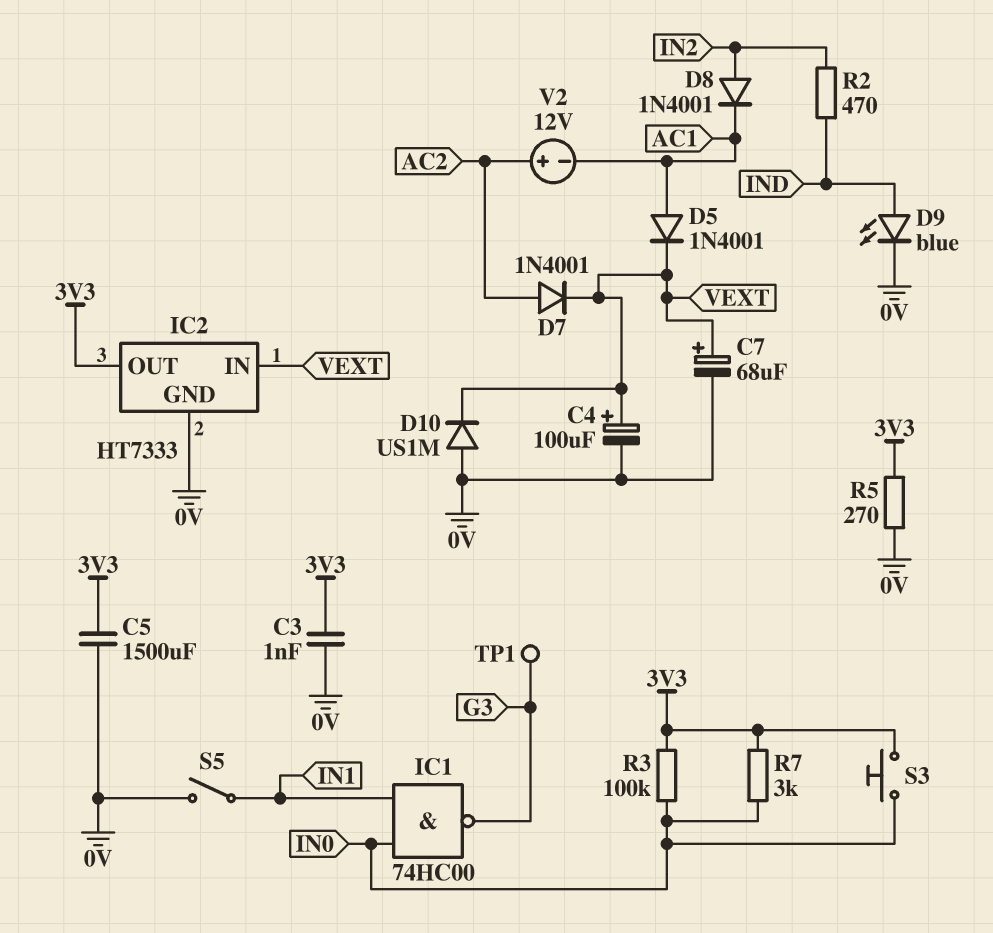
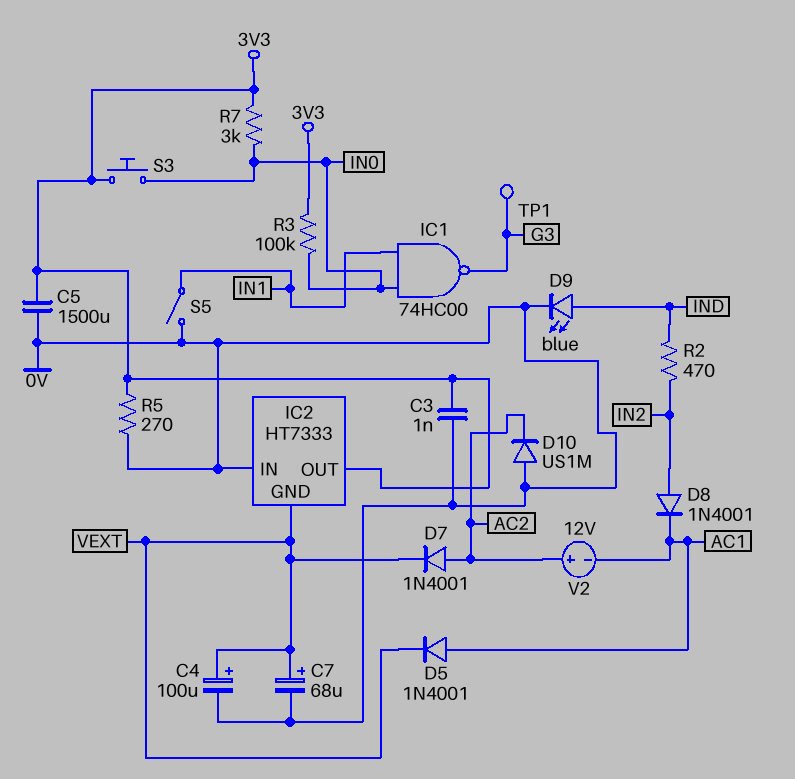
D10: diode US1M (A 0V, K VEXT) -> diode US1M (A 0V, K AC2)
IC2 pin GND: 0V -> VEXT
IC2 pin IN: VEXT -> 0V

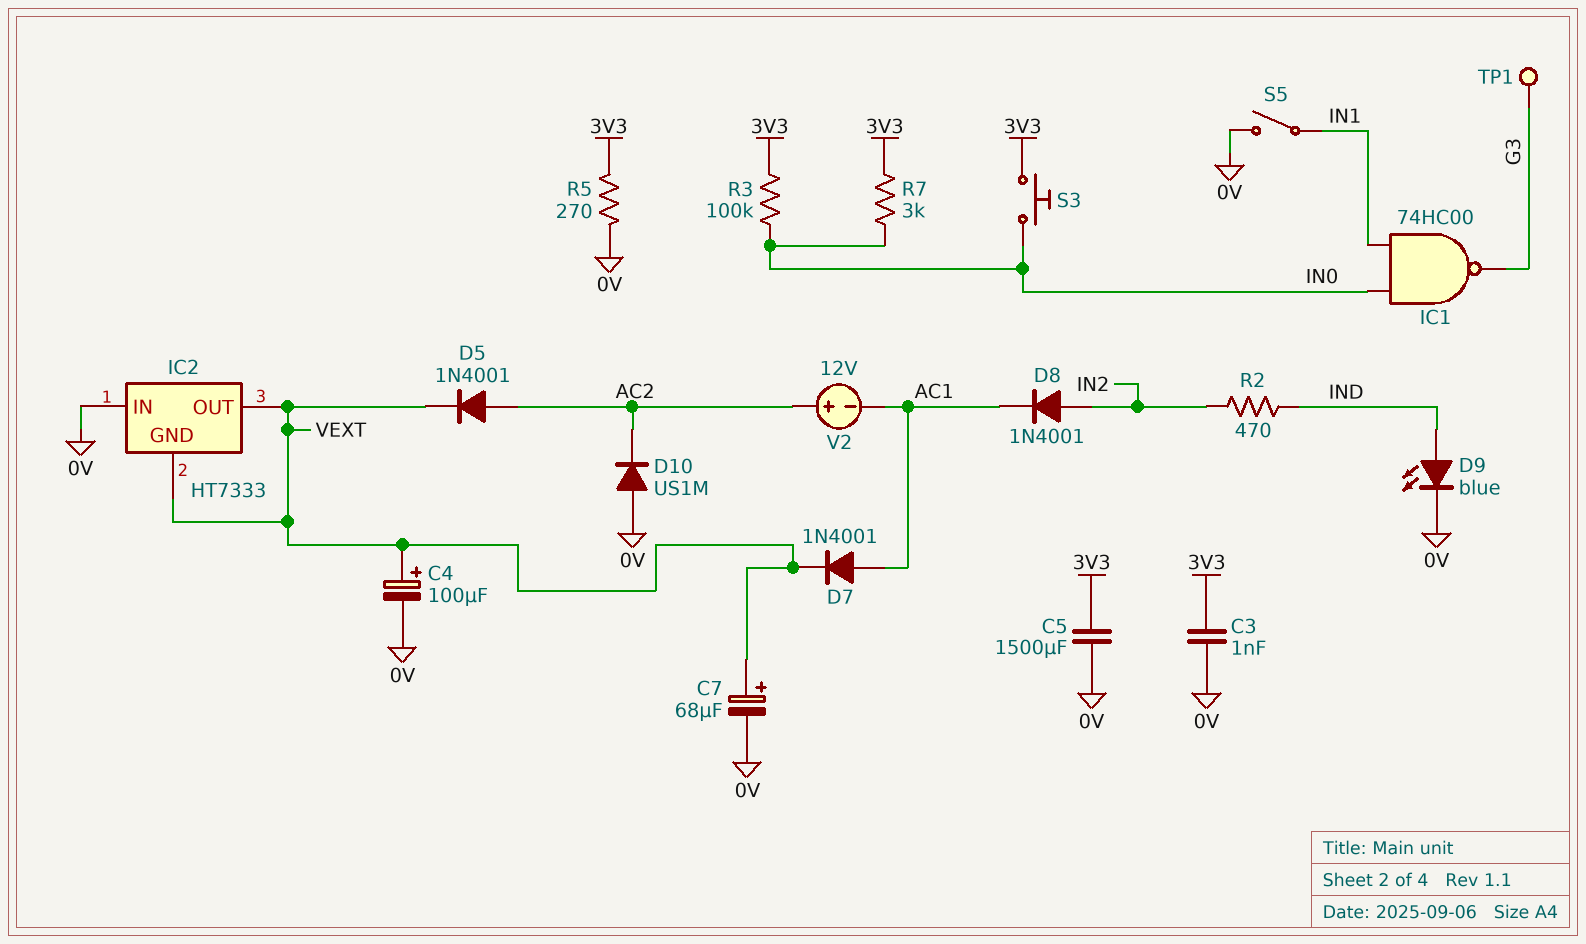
D5: diode 1N4001 (A AC1, K VEXT) -> diode 1N4001 (A AC2, K VEXT)
D7: diode 1N4001 (A AC2, K VEXT) -> diode 1N4001 (A AC1, K VEXT)
IC2 pin OUT: 3V3 -> VEXT

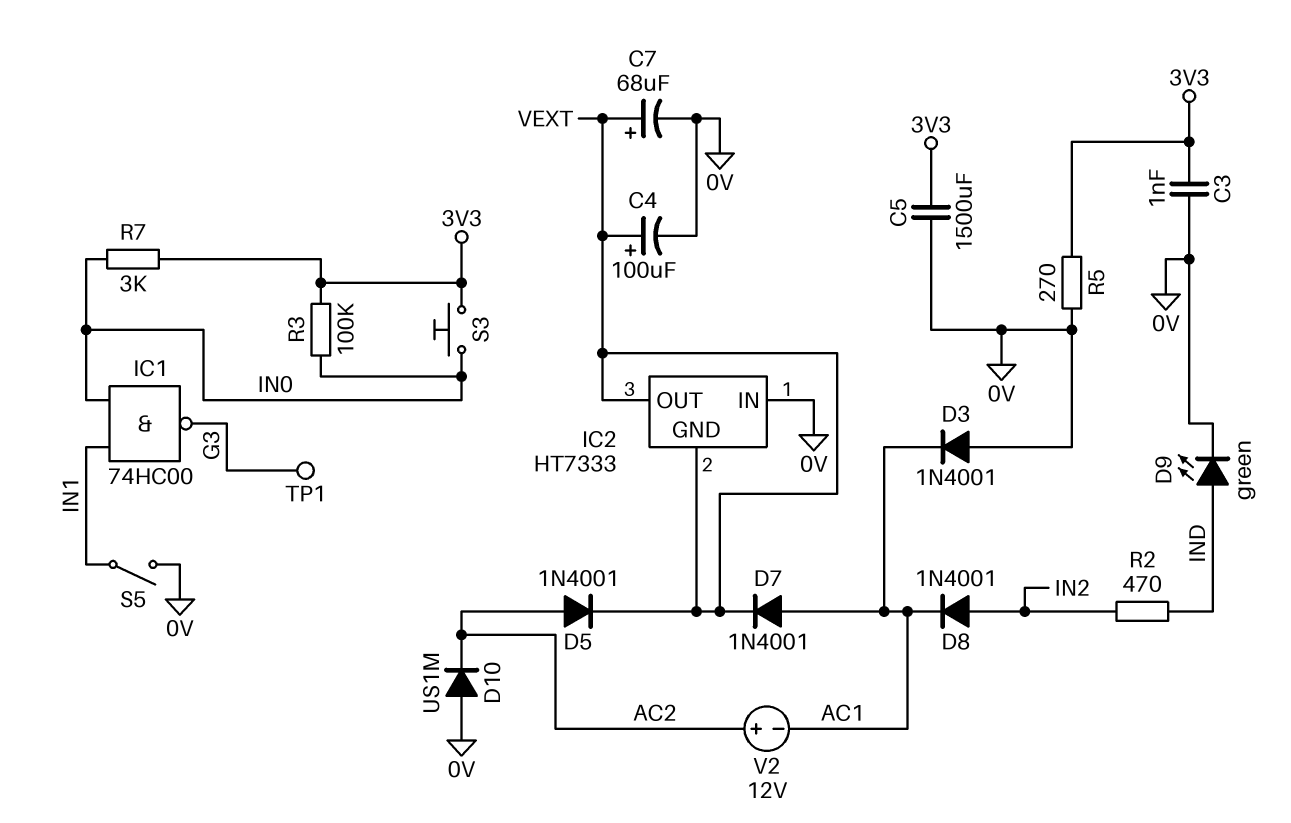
D3: none -> diode 1N4001 (A 0V, K AC1)
D9: LED blue (A IND, K 0V) -> LED green (A IND, K 0V)

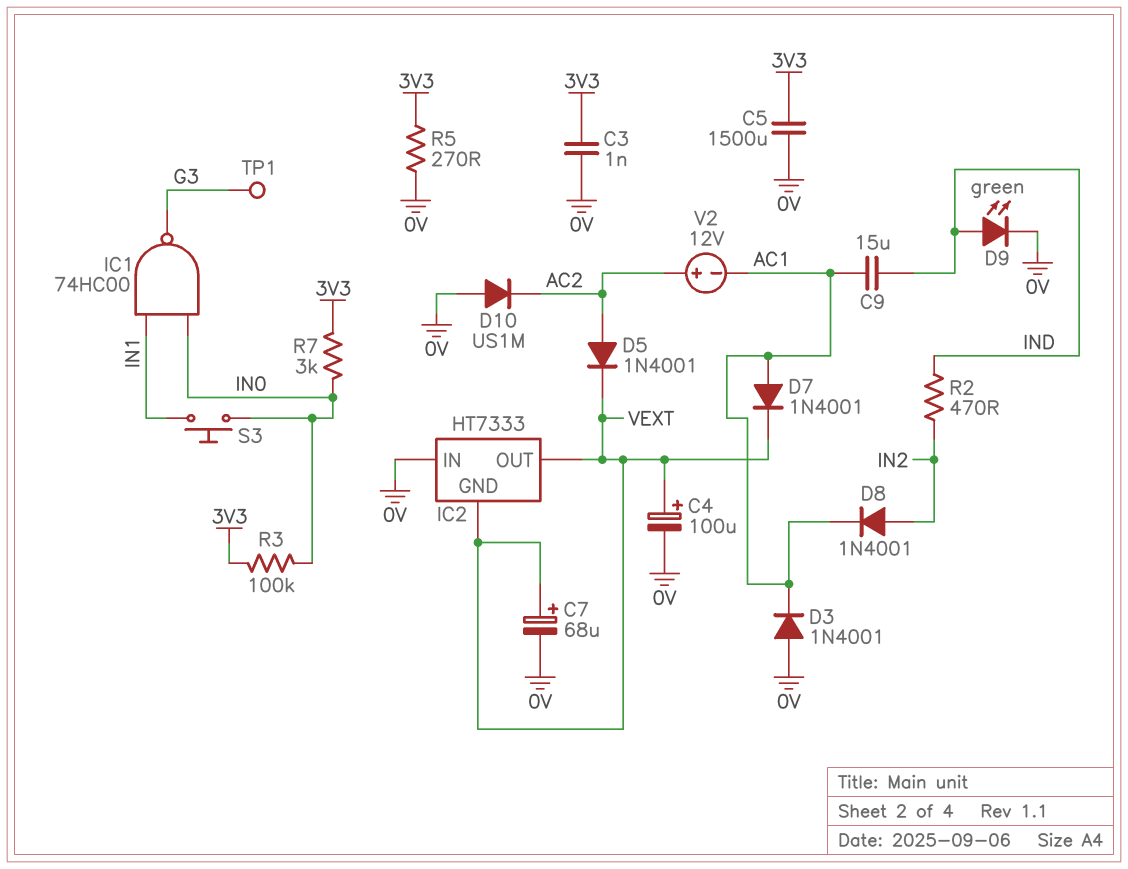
C9: none -> 15uF (AC1, IND)
S3: button (3V3, IN0) -> button (IN0, IN1)
S5: switch (0V, IN1) -> none

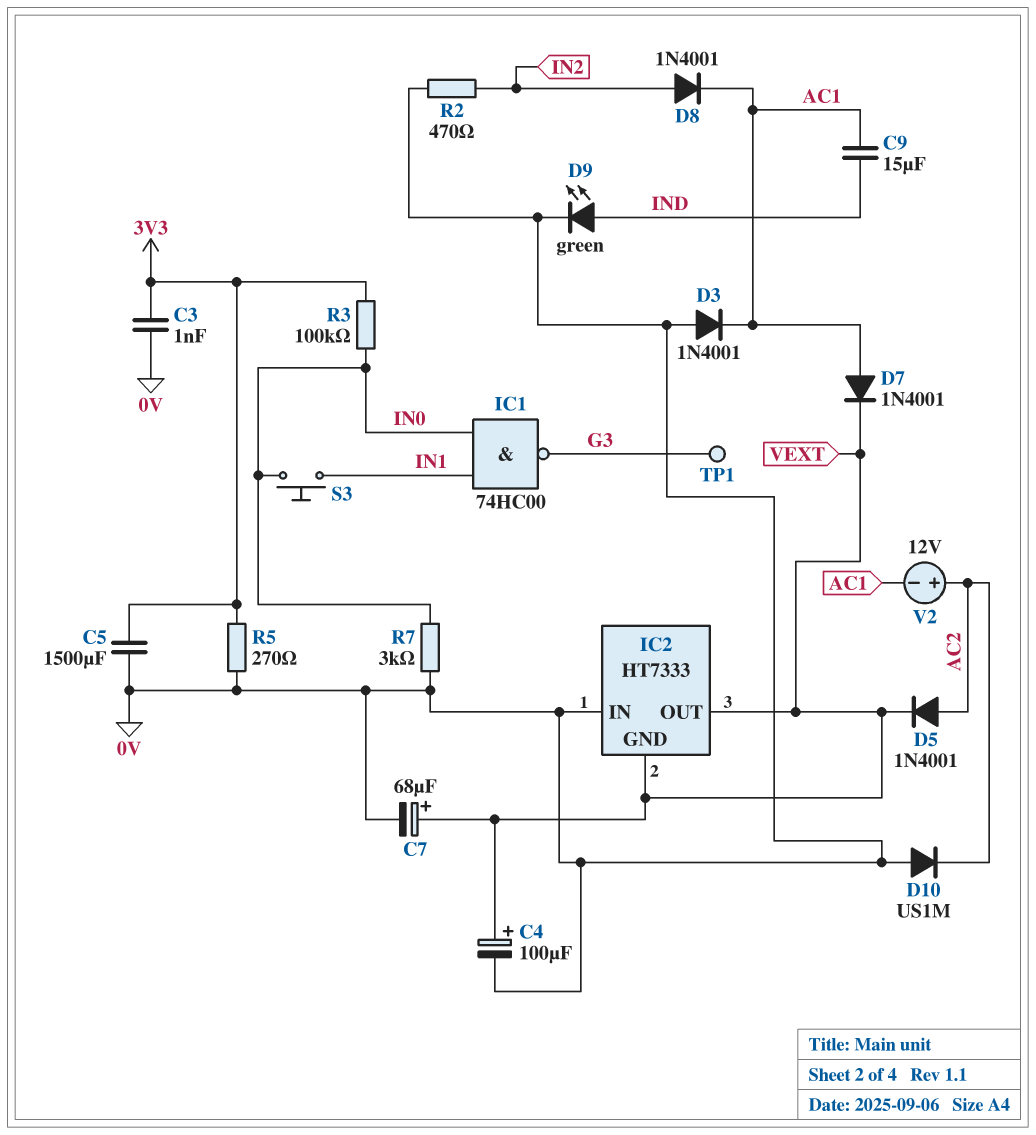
R2: 470 (IN2, IND) -> 470 (0V, IN2)
R7: 3k (3V3, IN0) -> 3k (0V, IN0)

